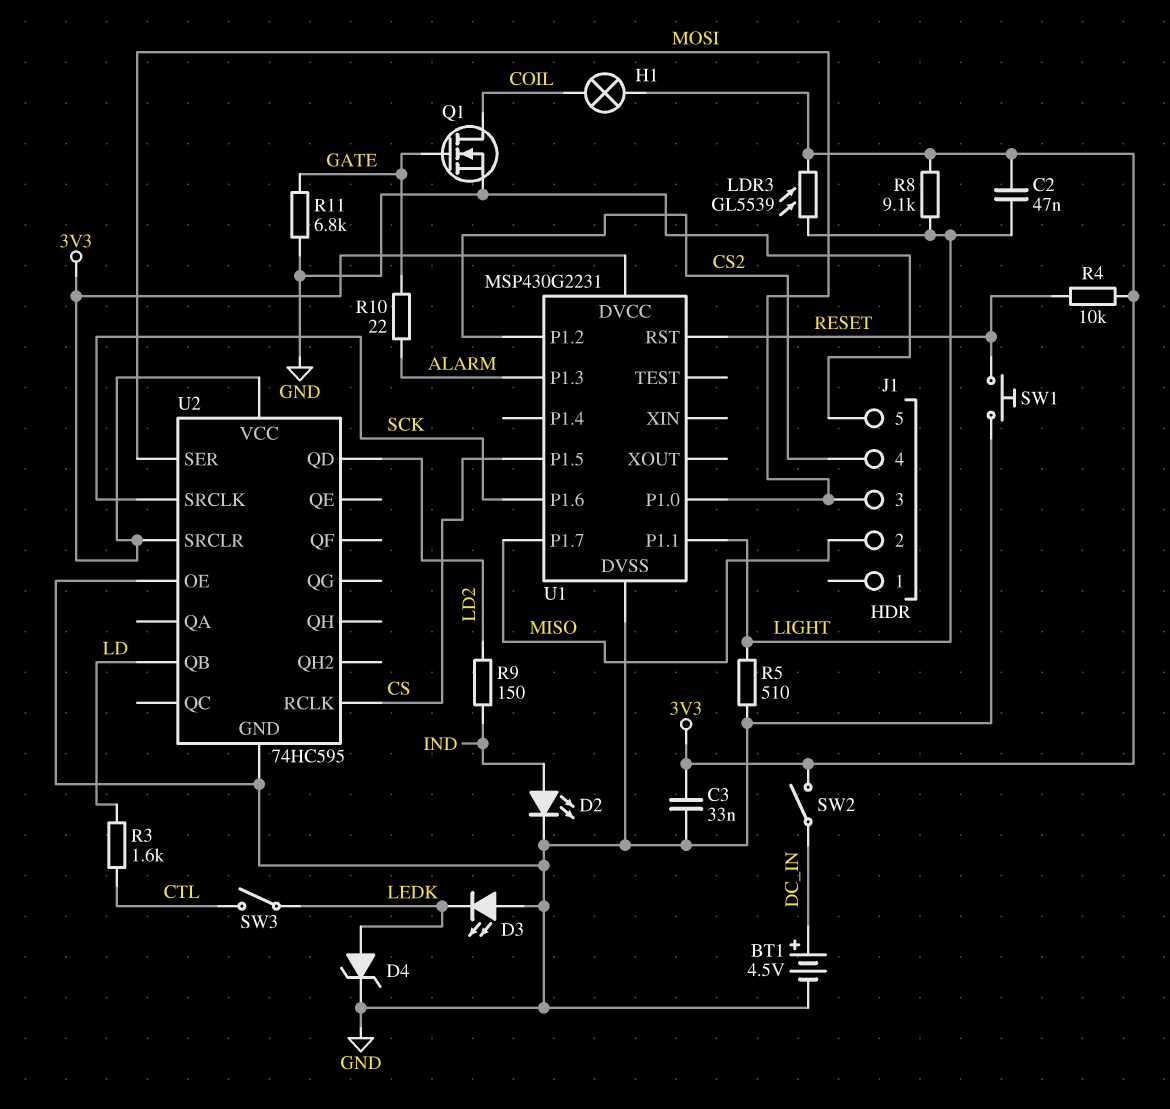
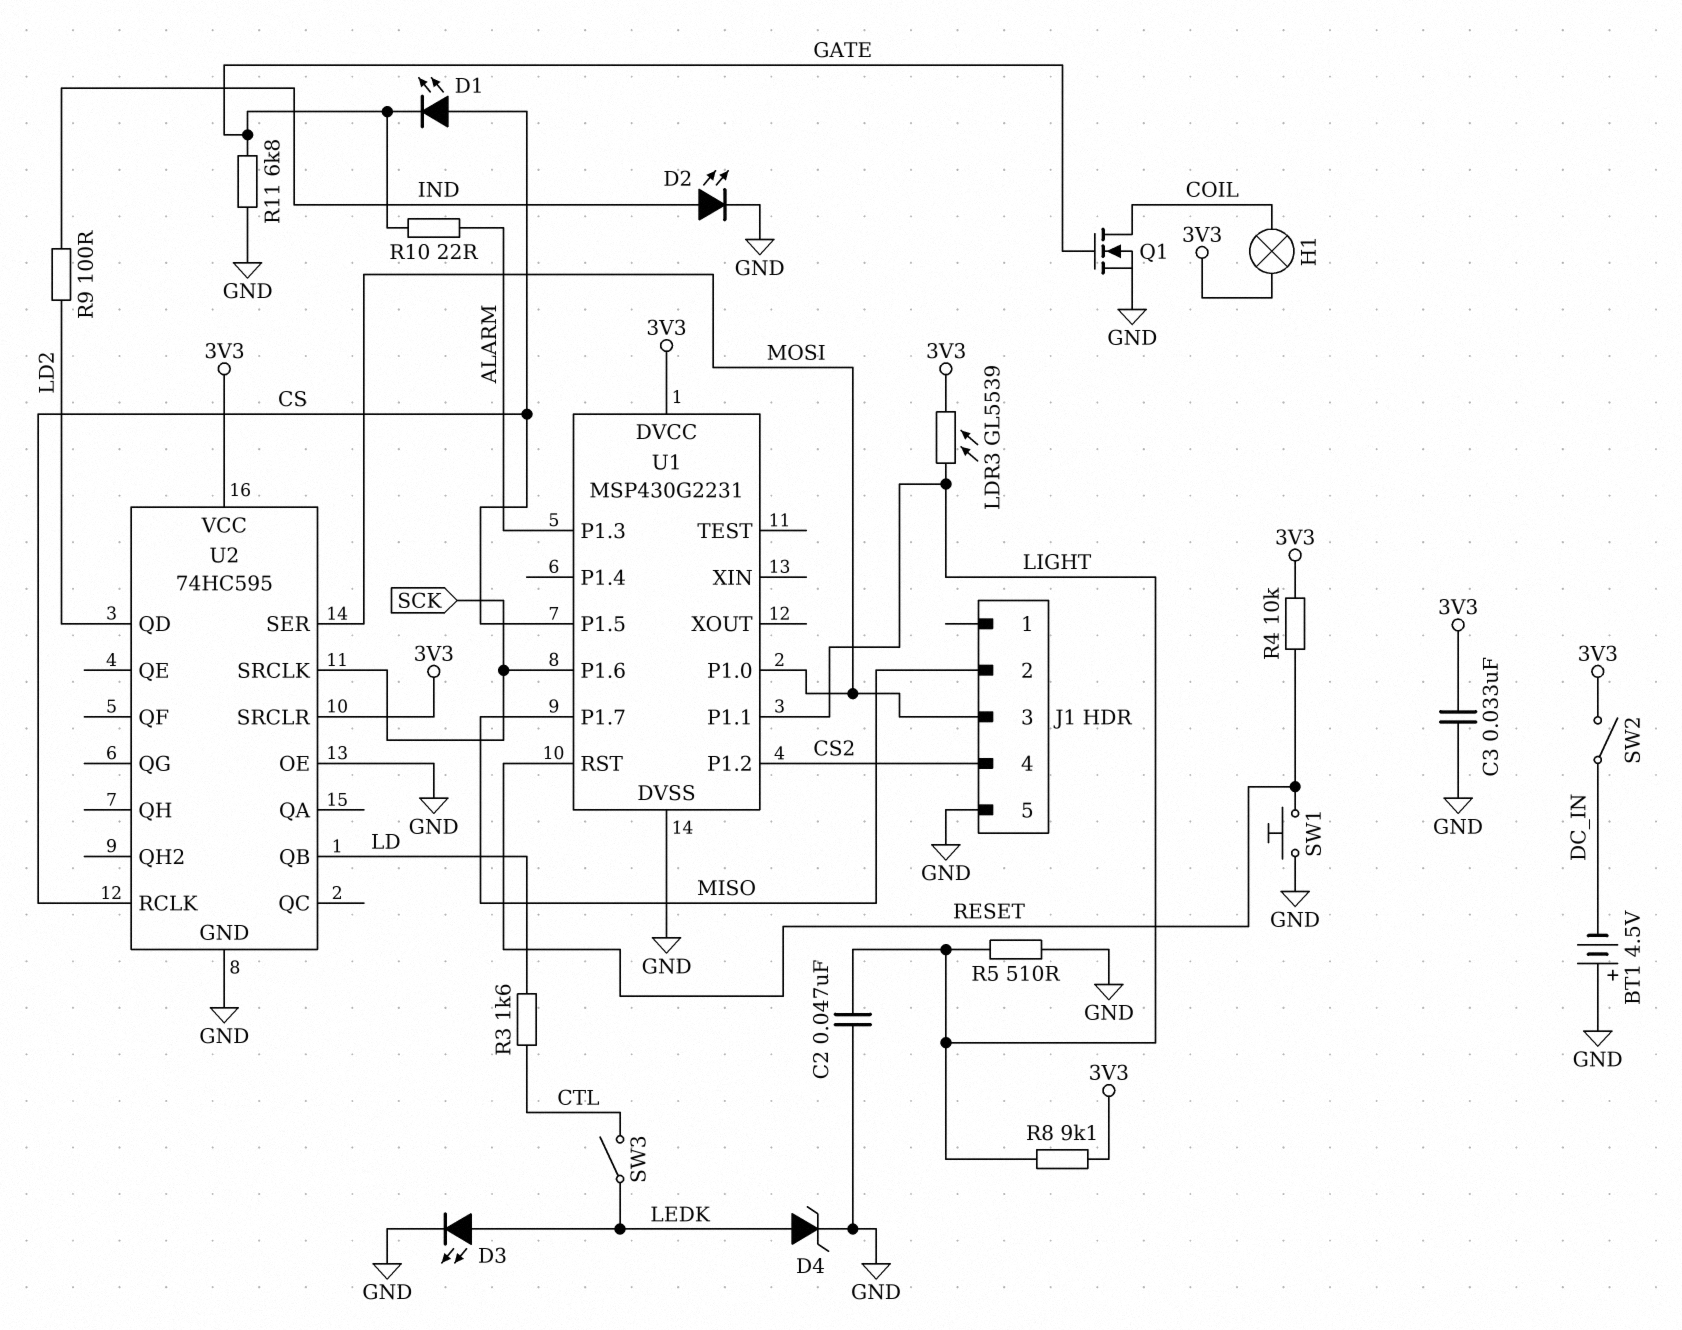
BT1: 4.5V (plus DC_IN, minus GND) -> 4.5V (plus GND, minus DC_IN)
C2: 47nF (3V3, LIGHT) -> 47nF (GND, LIGHT)
D1: none -> LED (A CS, K GATE)
D3: LED (A GND, K LEDK) -> LED (A LEDK, K GND)
R9: 150 (IND, LD2) -> 100 (IND, LD2)

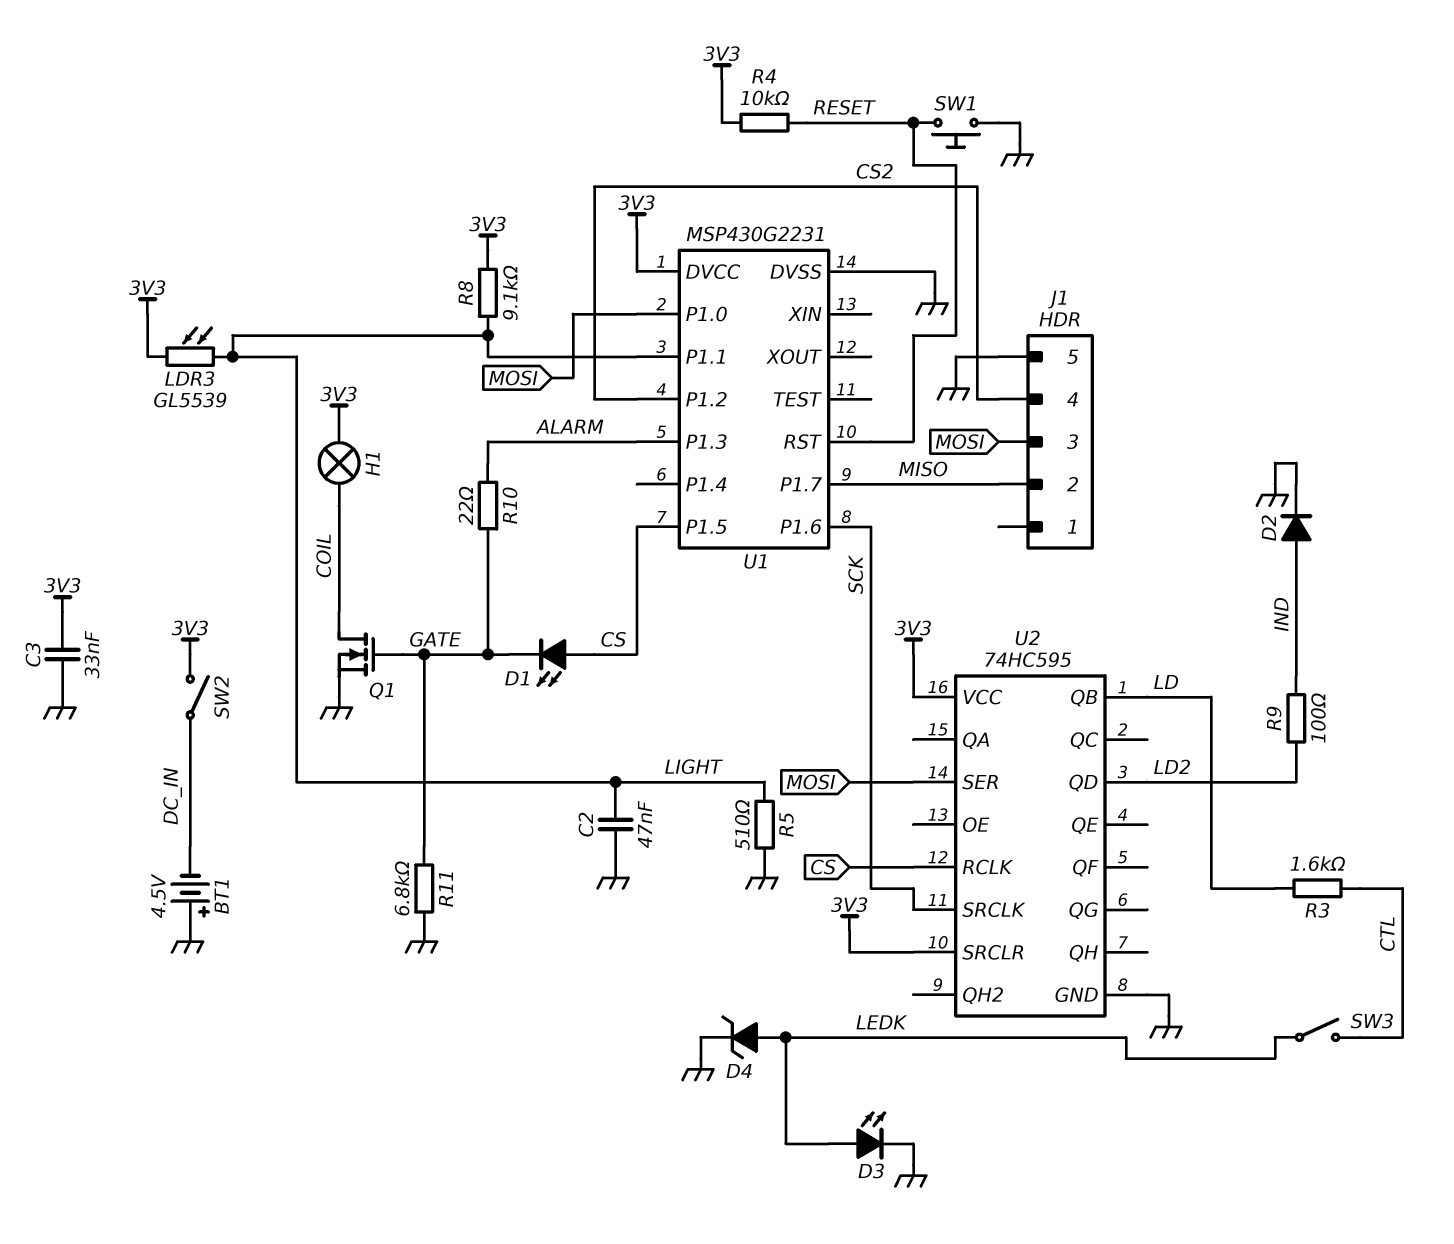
D2: LED (A IND, K GND) -> diode (A IND, K GND)
U2 pin OE: GND -> none

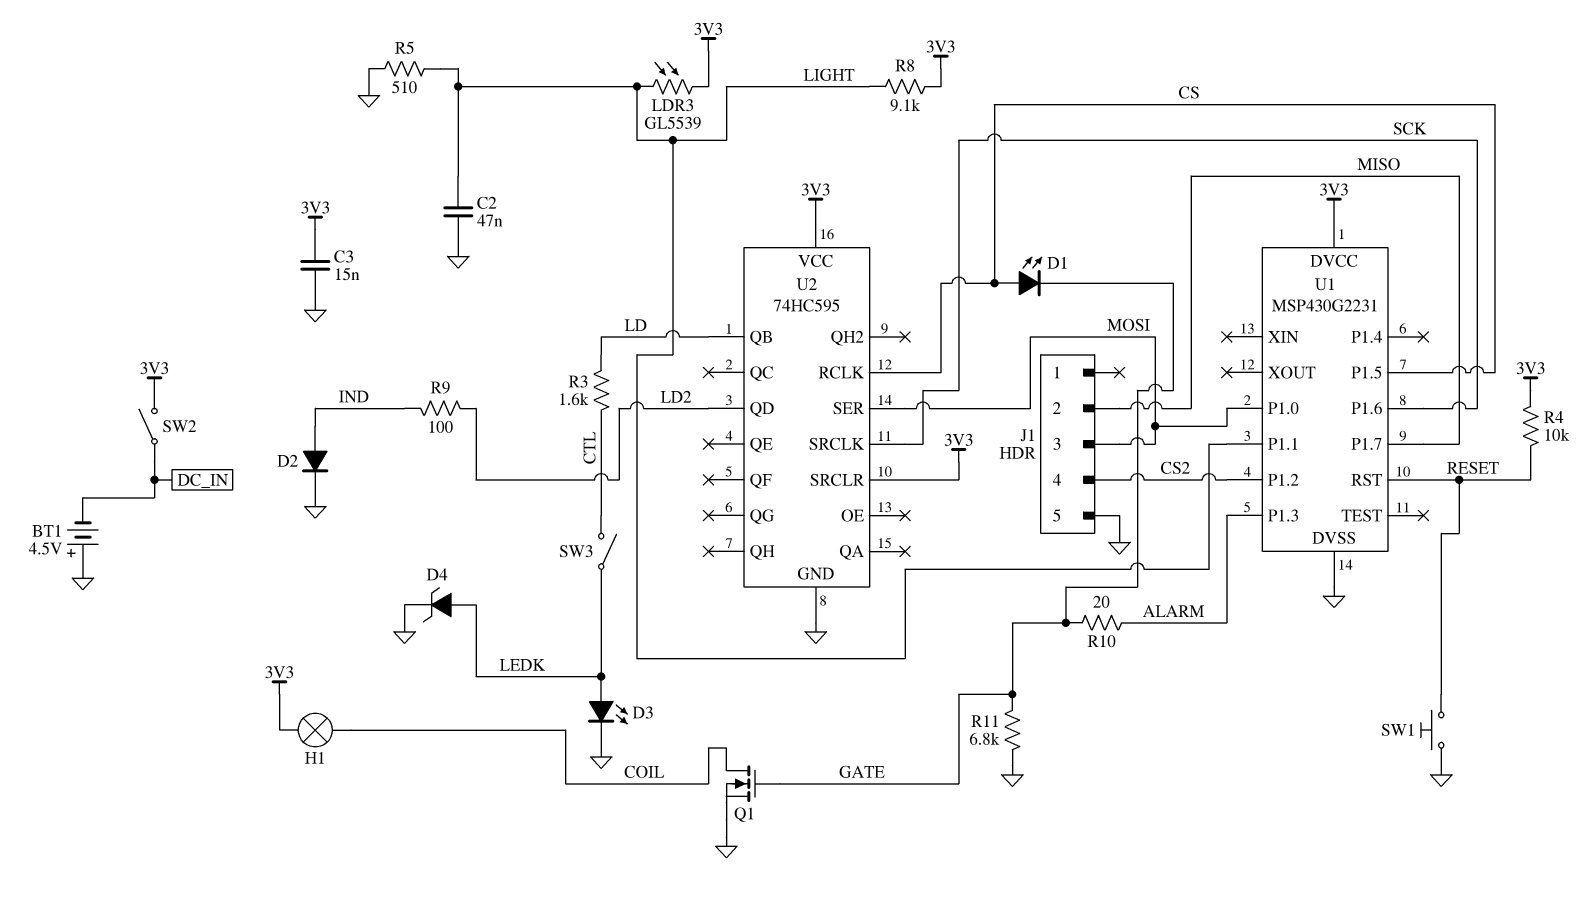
C3: 33nF (3V3, GND) -> 15nF (3V3, GND)
R10: 22 (ALARM, GATE) -> 20 (ALARM, GATE)

